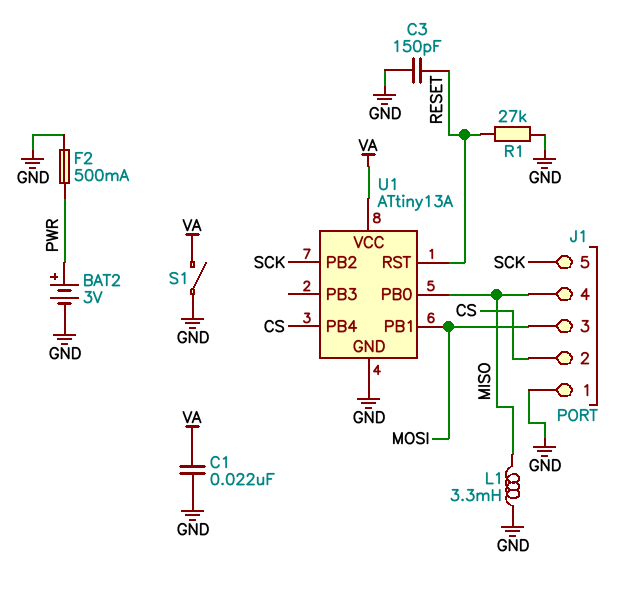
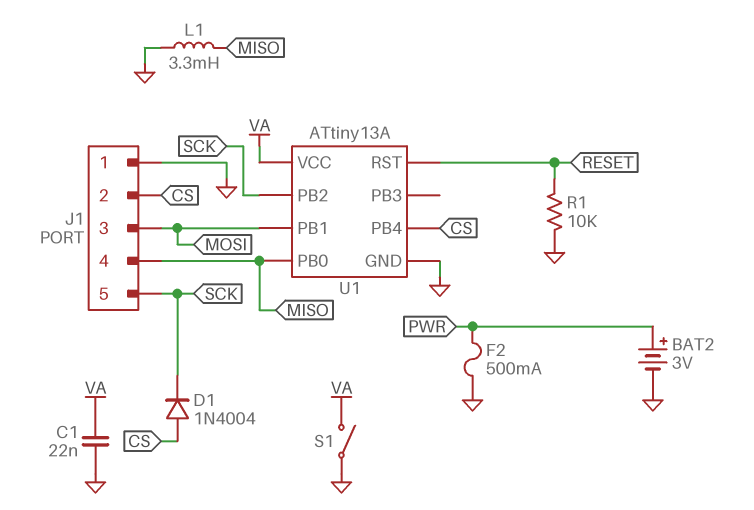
C3: 150pF (GND, RESET) -> none
D1: none -> diode 1N4004 (A CS, K SCK)
R1: 27k (GND, RESET) -> 10k (GND, RESET)

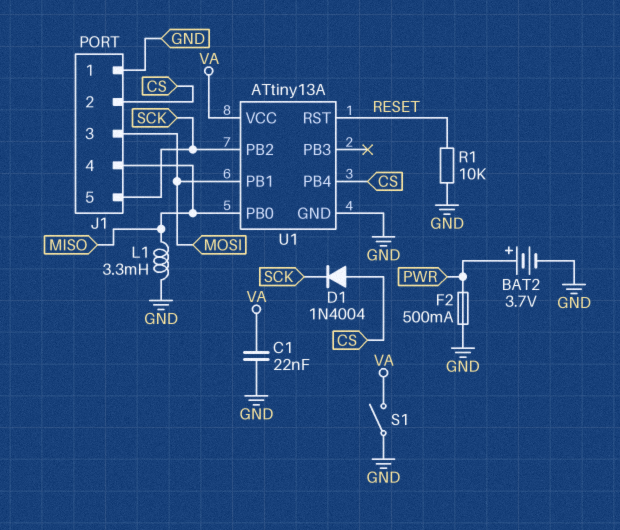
BAT2: 3V (plus PWR, minus GND) -> 3.7V (plus PWR, minus GND)

